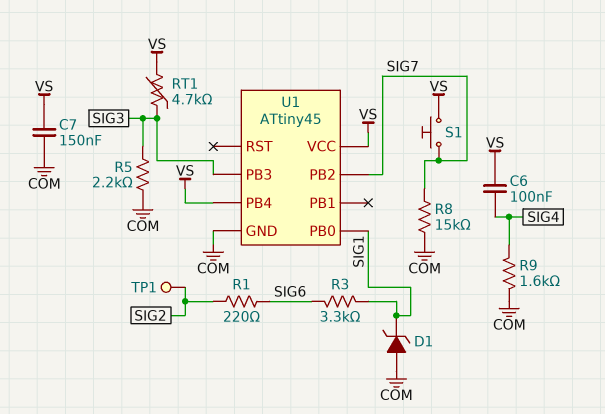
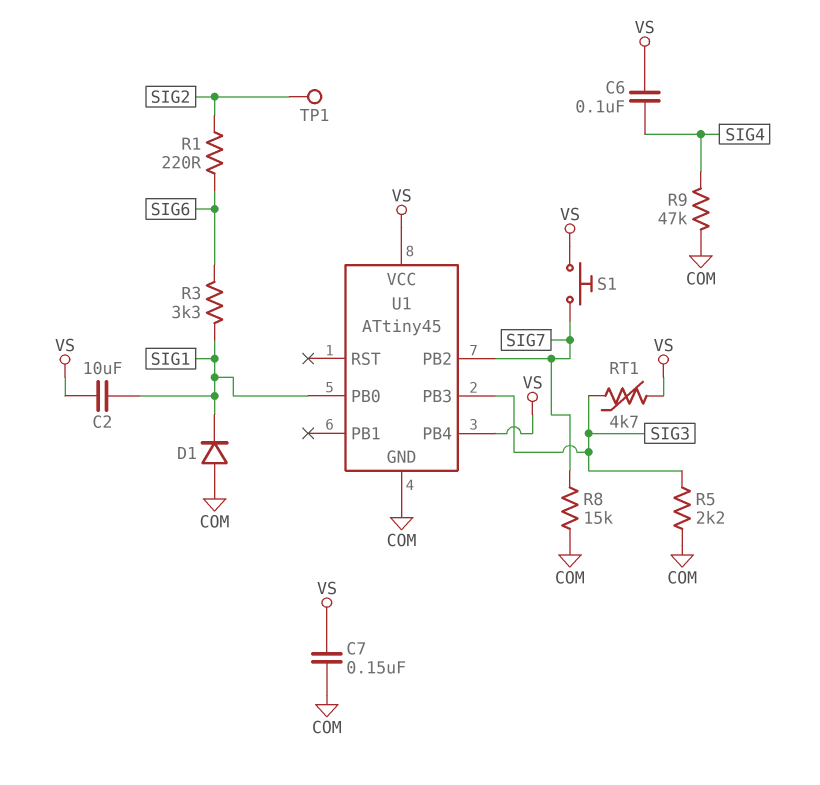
C2: none -> 10uF (SIG1, VS)
D1: zener (A COM, K SIG1) -> diode (A COM, K SIG1)
R9: 1.6k (COM, SIG4) -> 47k (COM, SIG4)

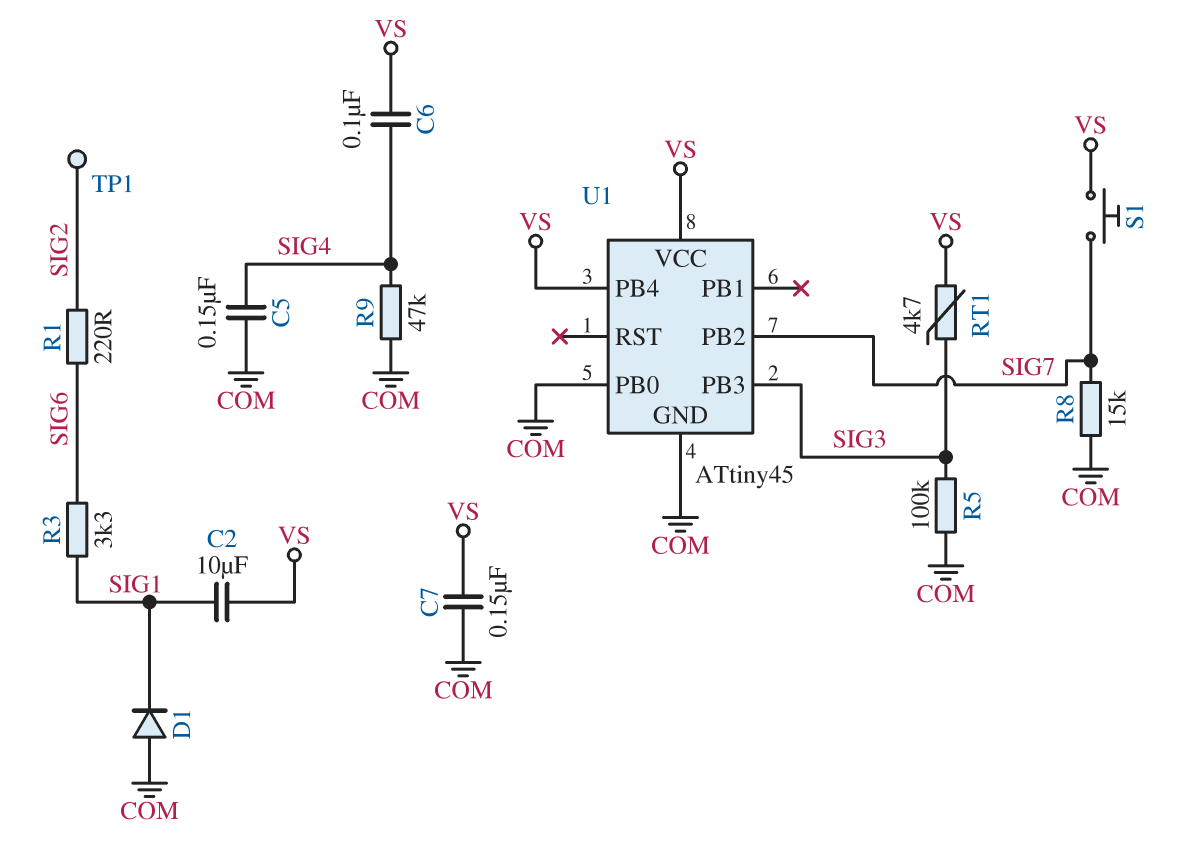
C5: none -> 150nF (COM, SIG4)
R5: 2.2k (COM, SIG3) -> 100k (COM, SIG3)
U1 pin PB0: SIG1 -> COM

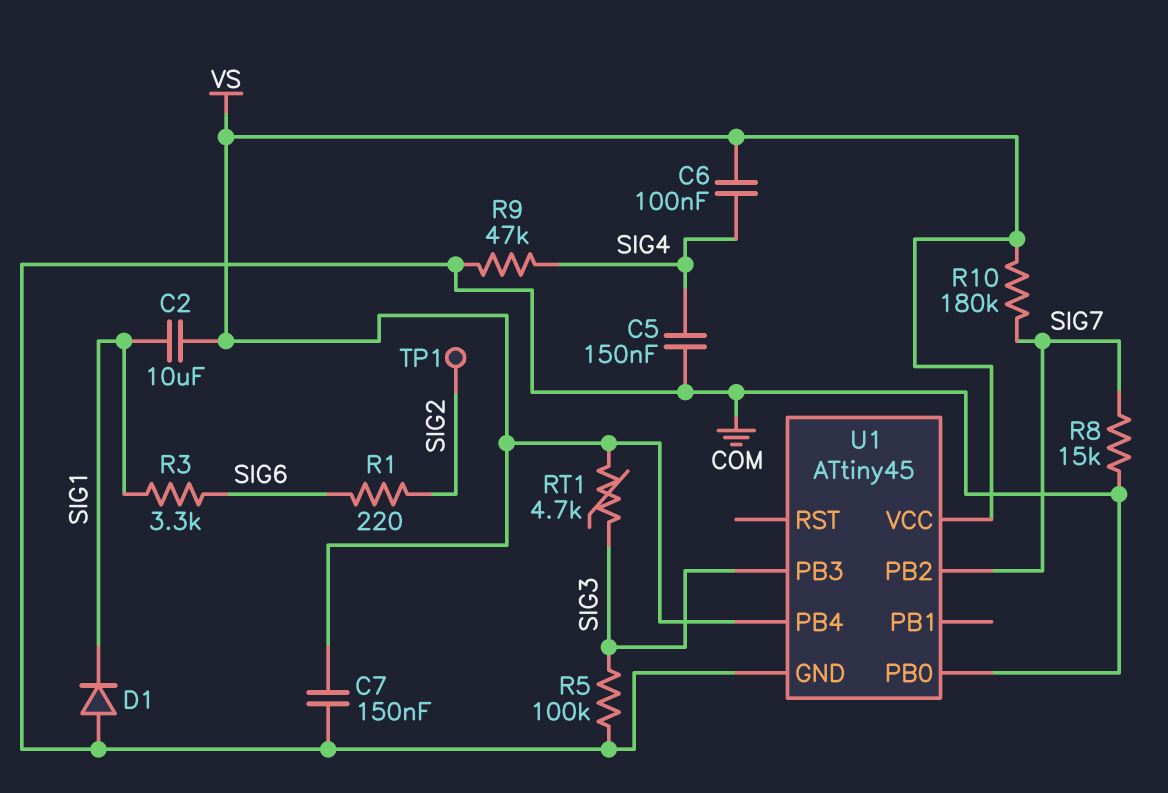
R10: none -> 180k (SIG7, VS)
S1: button (SIG7, VS) -> none

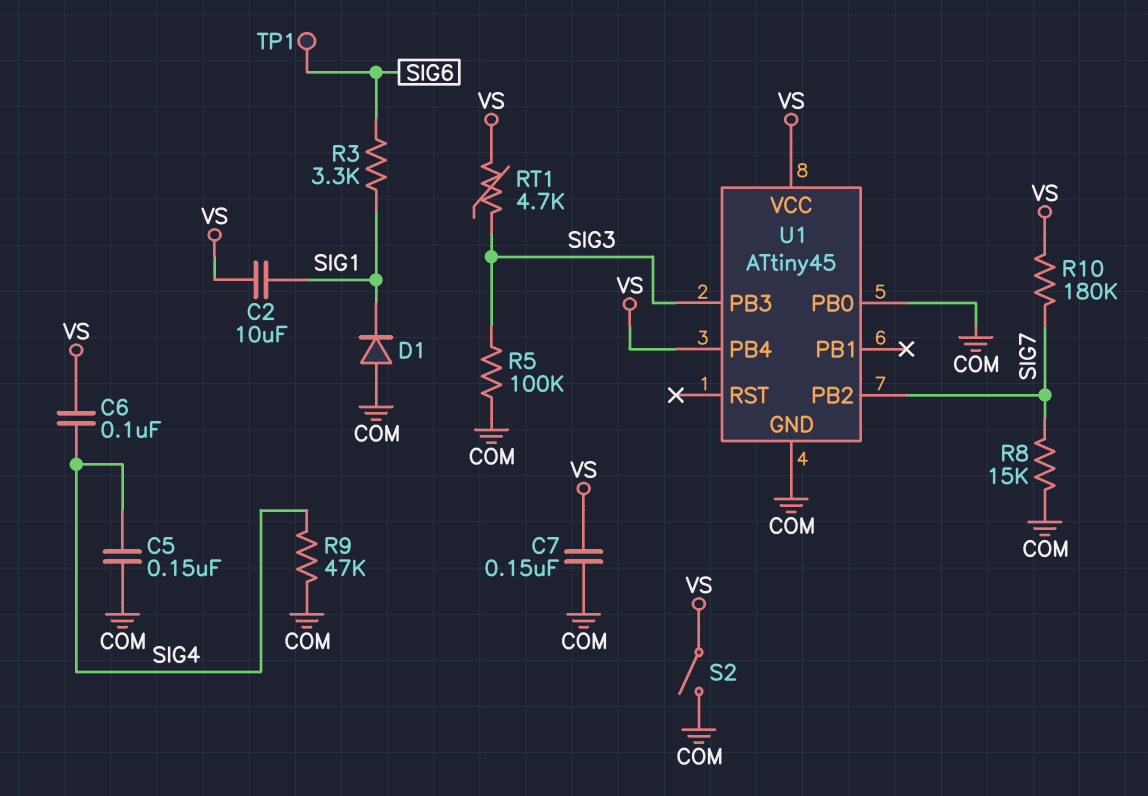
R1: 220 (SIG2, SIG6) -> none
S2: none -> switch (COM, VS)
TP1: test point (SIG2) -> test point (SIG6)

